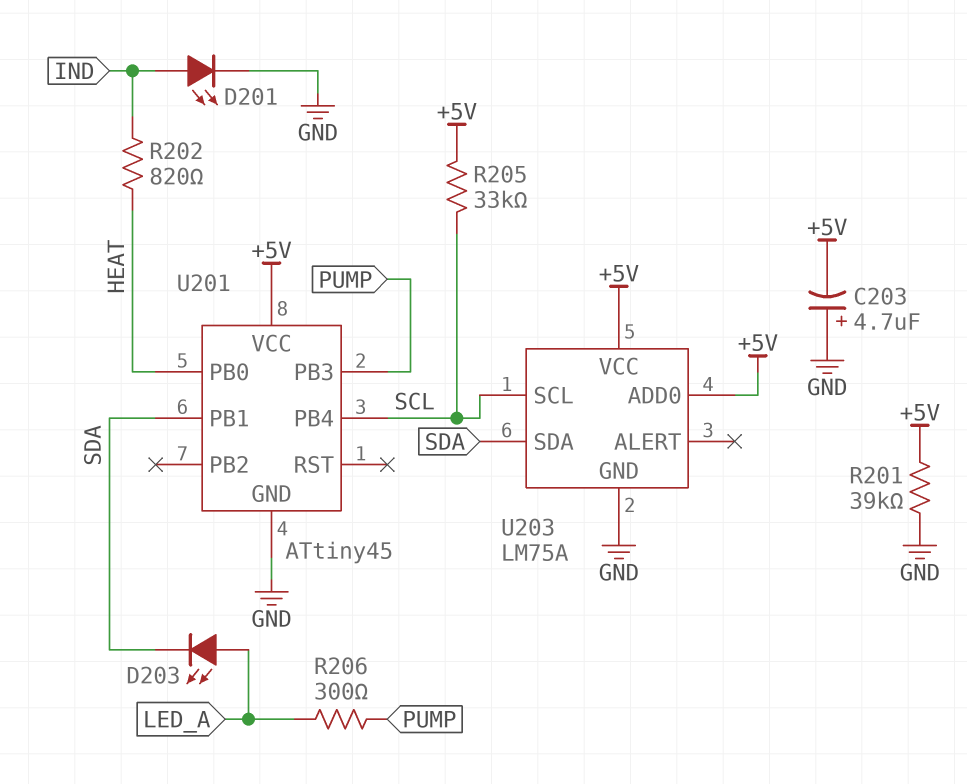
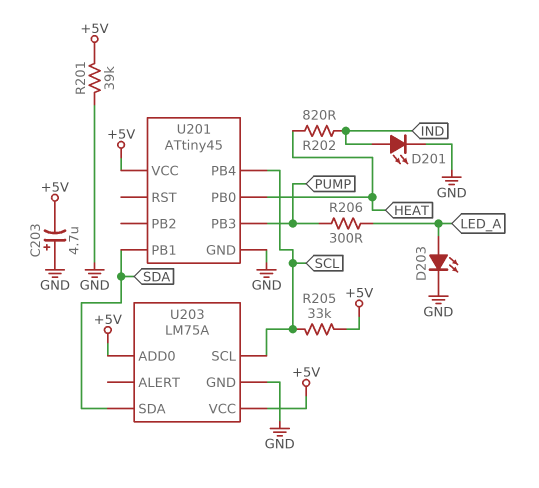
D203: LED (A LED_A, K SDA) -> LED (A LED_A, K GND)

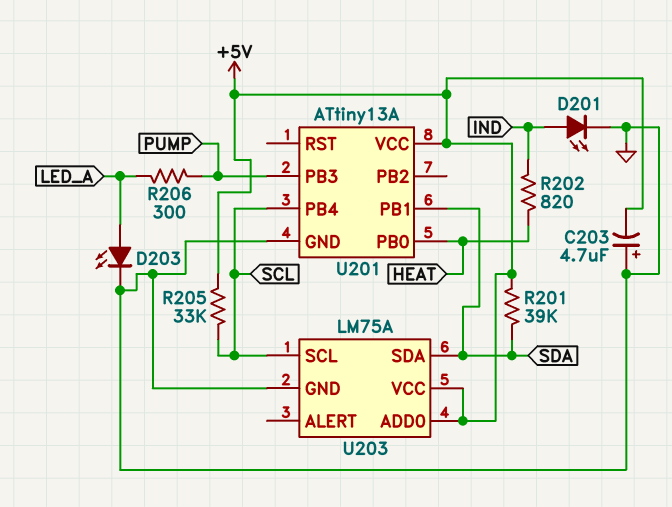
R201: 39k (+5V, GND) -> 39k (+5V, SDA)
U201: ATtiny45 -> ATtiny13A

